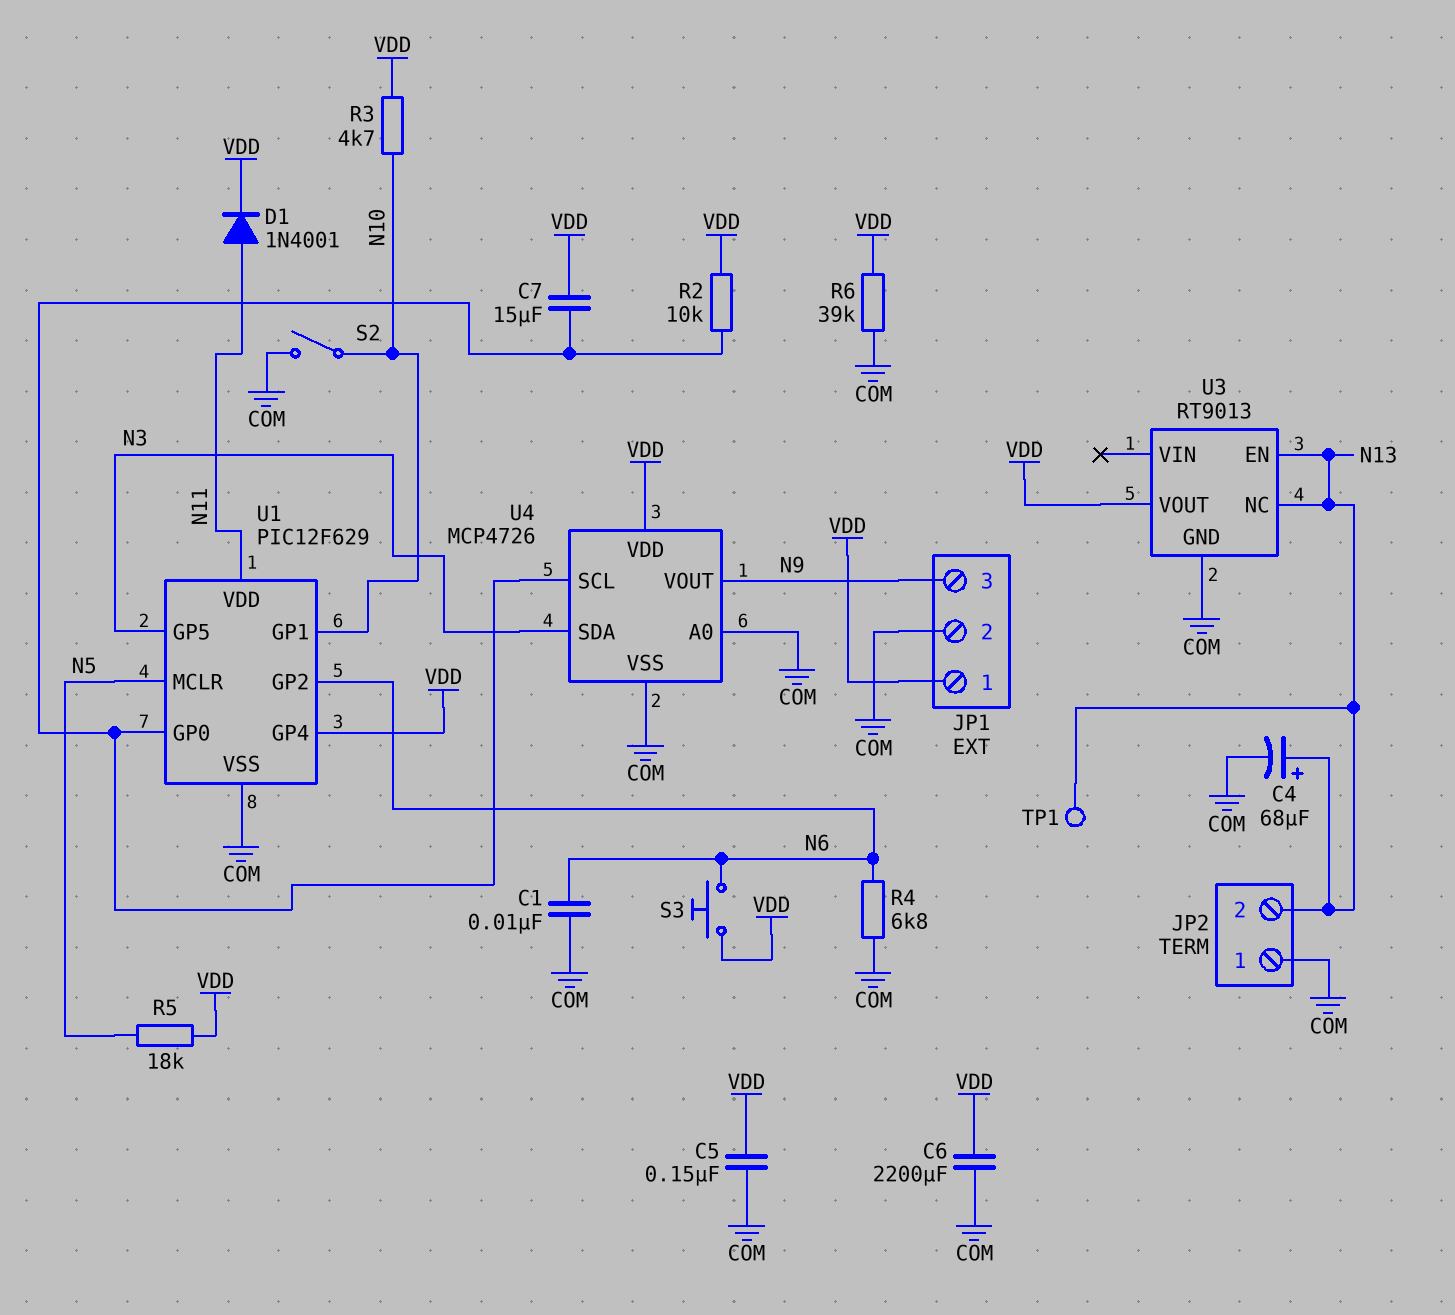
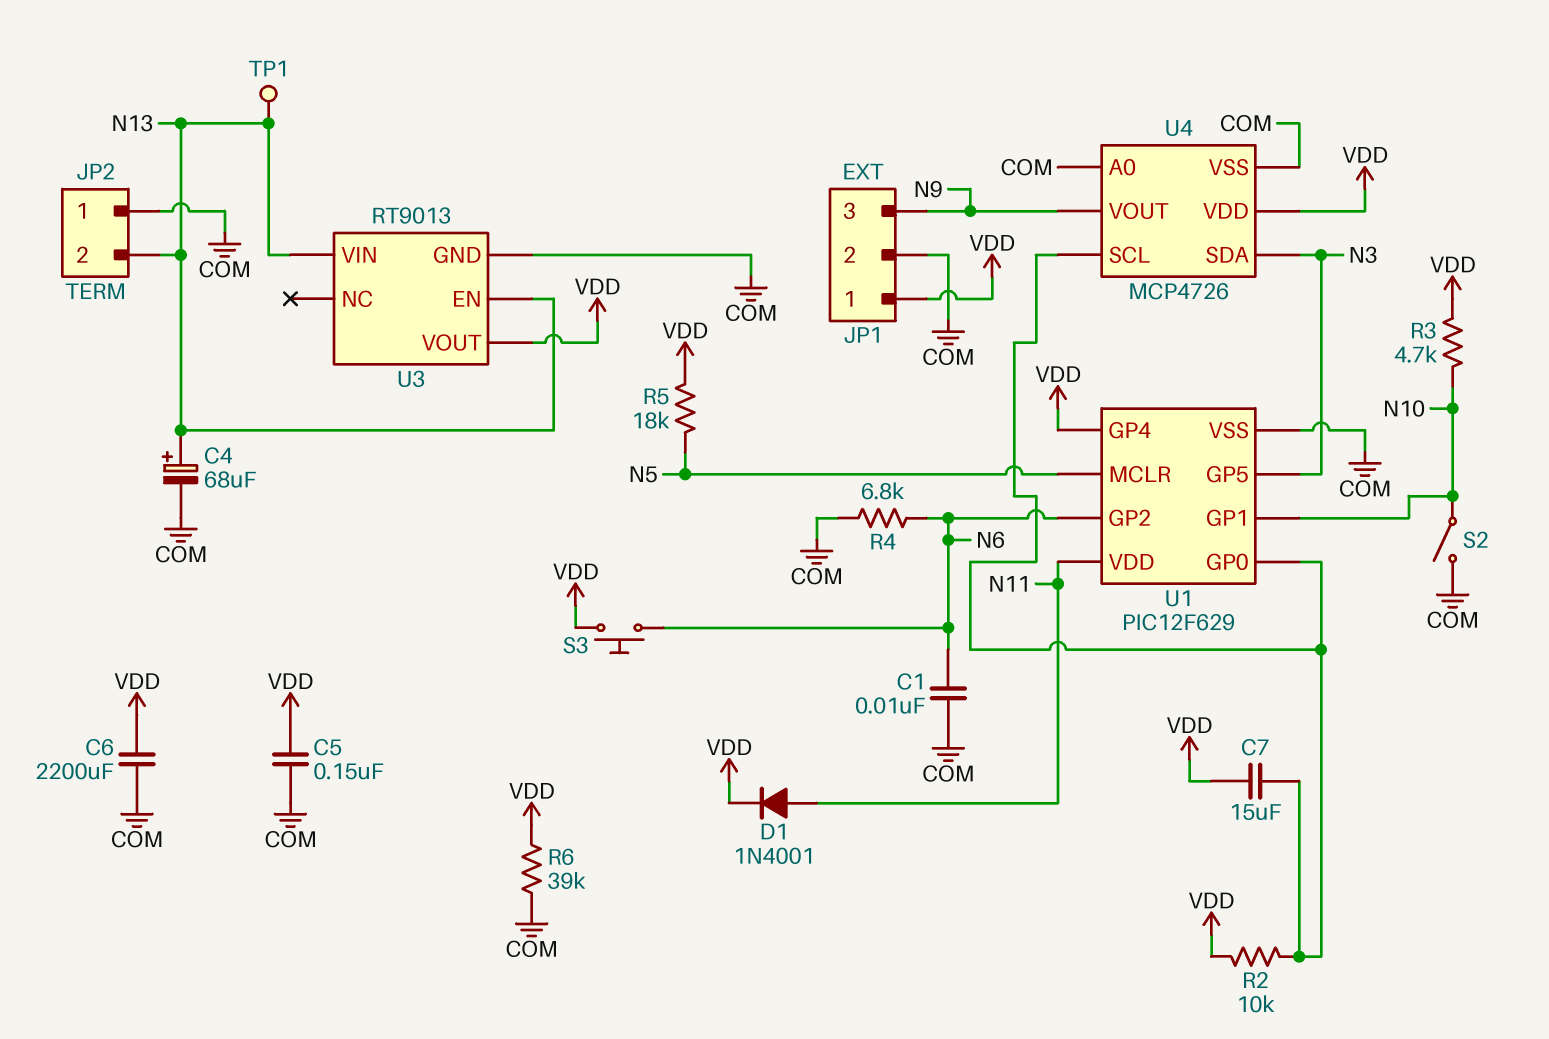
U3 pin NC: N13 -> none
U3 pin VIN: none -> N13

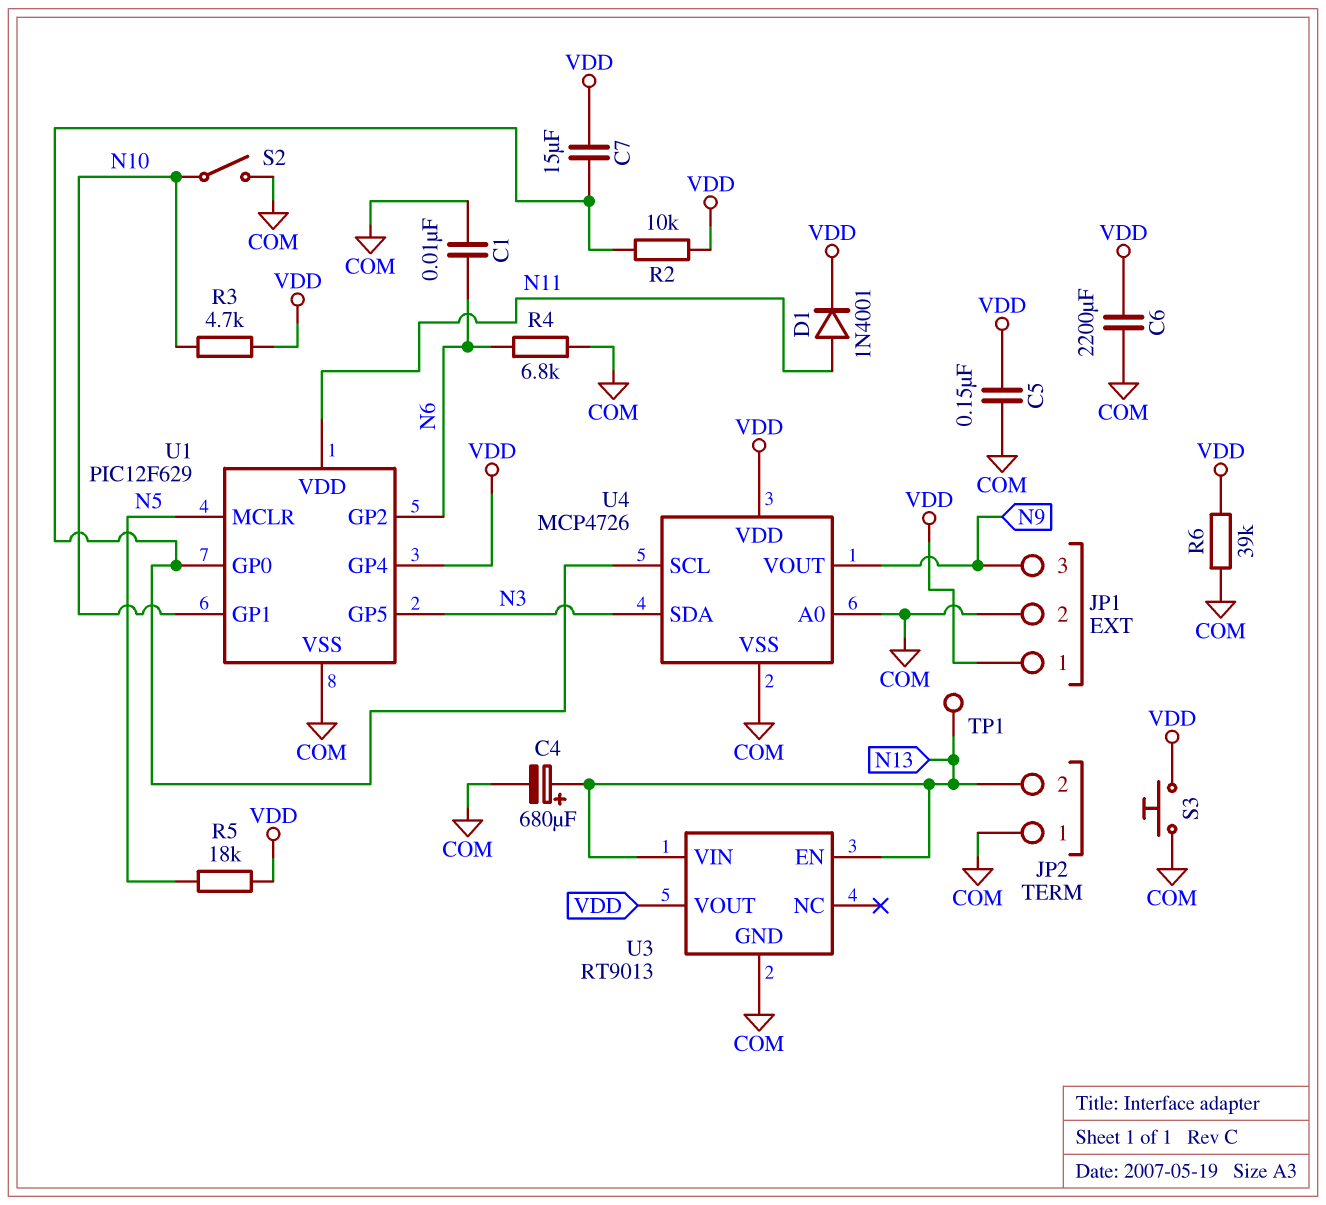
C4: 68uF (plus N13, minus COM) -> 680uF (plus N13, minus COM)
S3: button (N6, VDD) -> button (COM, VDD)

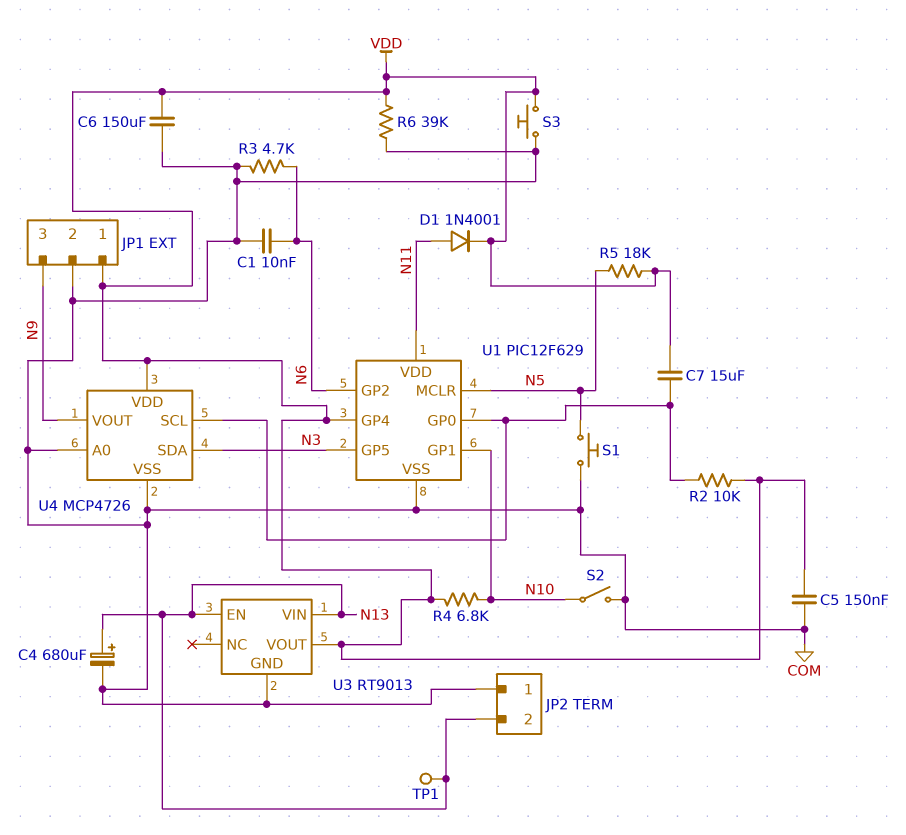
C6: 2200uF (COM, VDD) -> 150uF (COM, VDD)
R3: 4.7k (N10, VDD) -> 4.7k (COM, N6)
R4: 6.8k (COM, N6) -> 6.8k (N10, VDD)
S1: none -> button (COM, N5)

